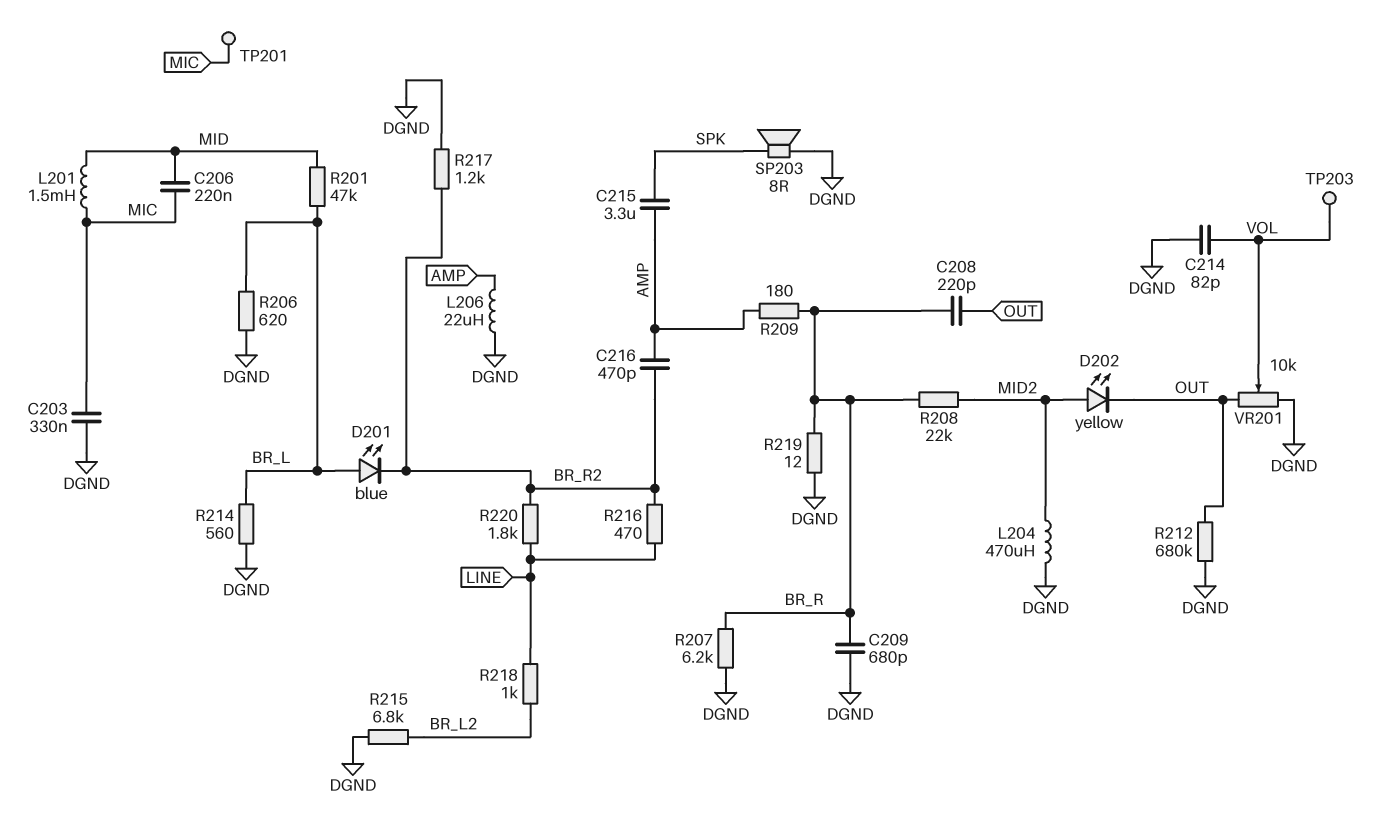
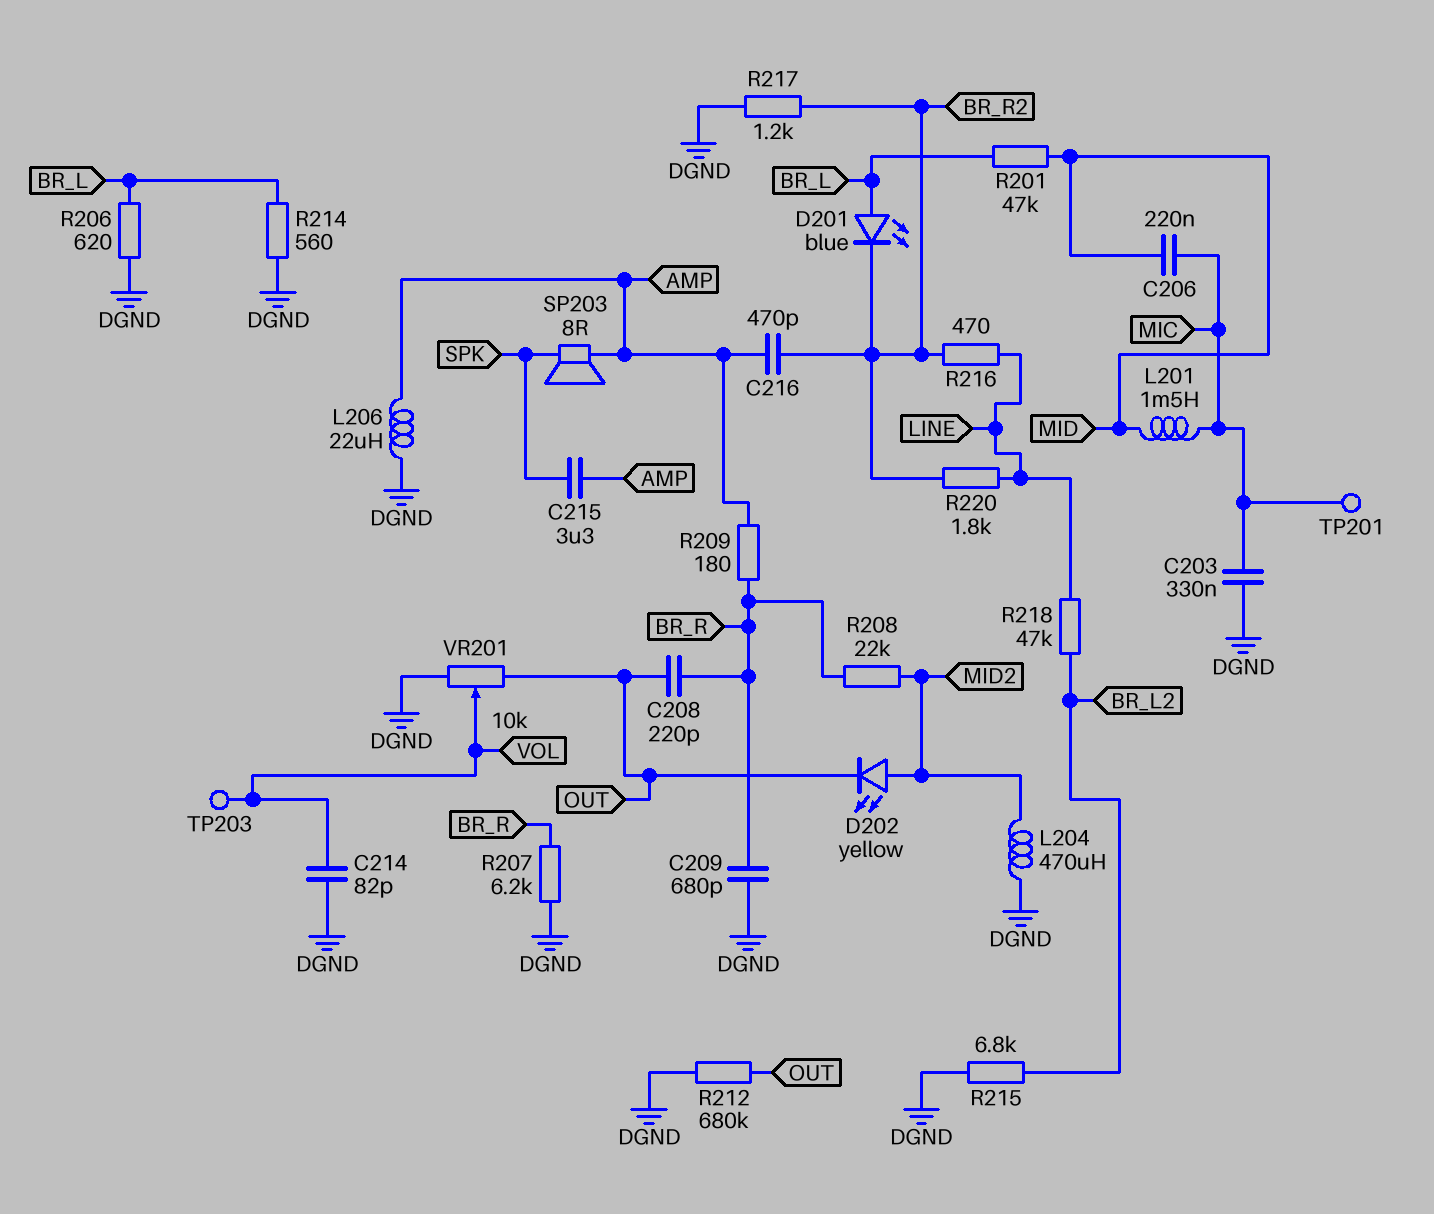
R218: 1k (BR_L2, LINE) -> 47k (BR_L2, LINE)
R219: 12 (BR_R, DGND) -> none
SP203: speaker 8R (DGND, SPK) -> speaker 8R (AMP, SPK)

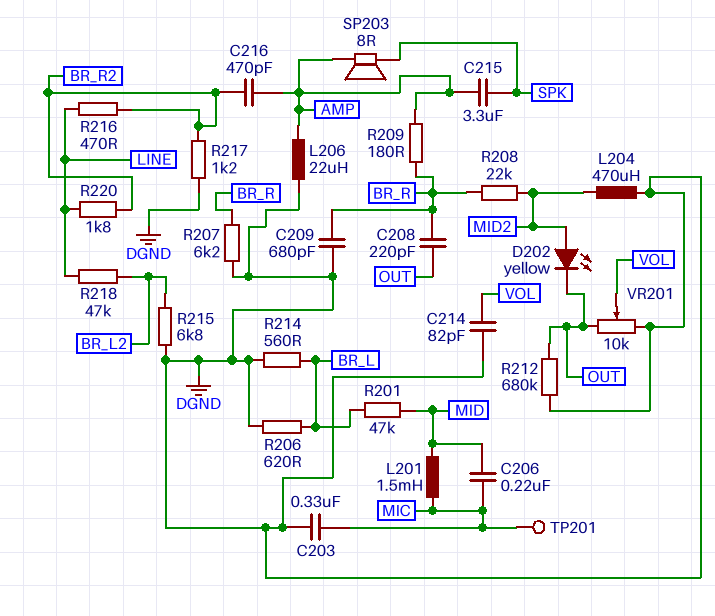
D201: LED blue (A BR_L, K BR_R2) -> none
TP203: test point (VOL) -> none

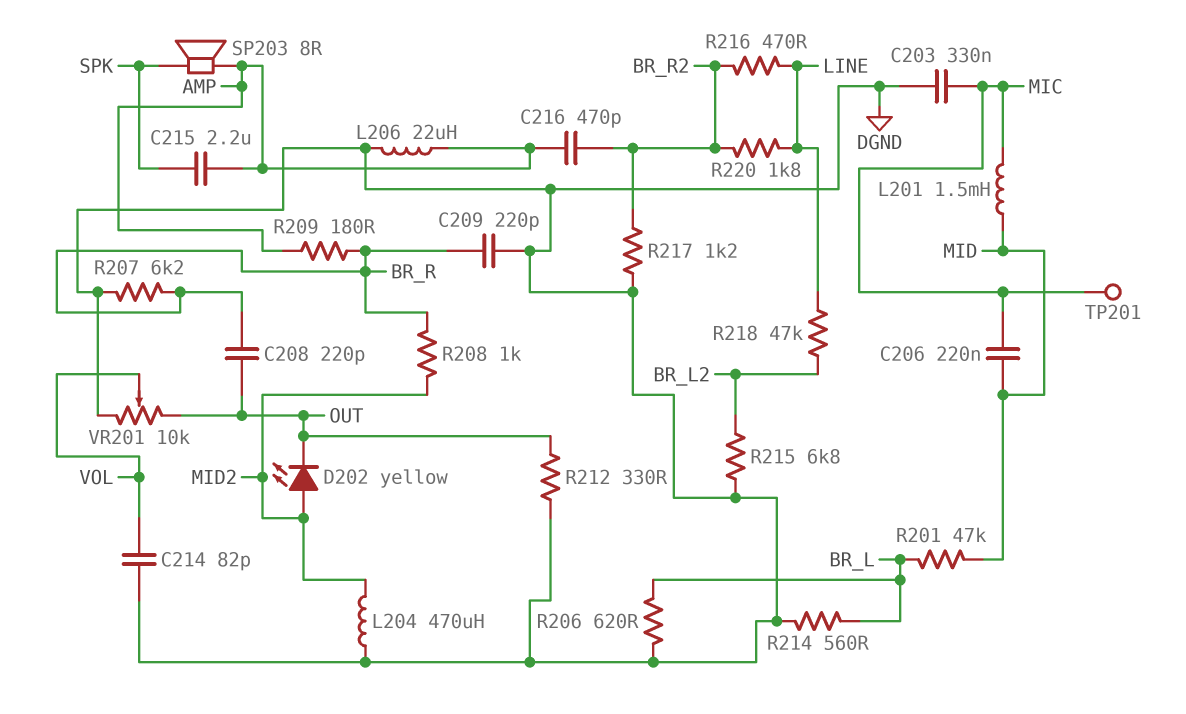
C209: 680pF (BR_R, DGND) -> 220pF (BR_R, DGND)
C215: 3.3uF (AMP, SPK) -> 2.2uF (AMP, SPK)
R208: 22k (BR_R, MID2) -> 1k (BR_R, MID2)
R212: 680k (DGND, OUT) -> 330 (DGND, OUT)

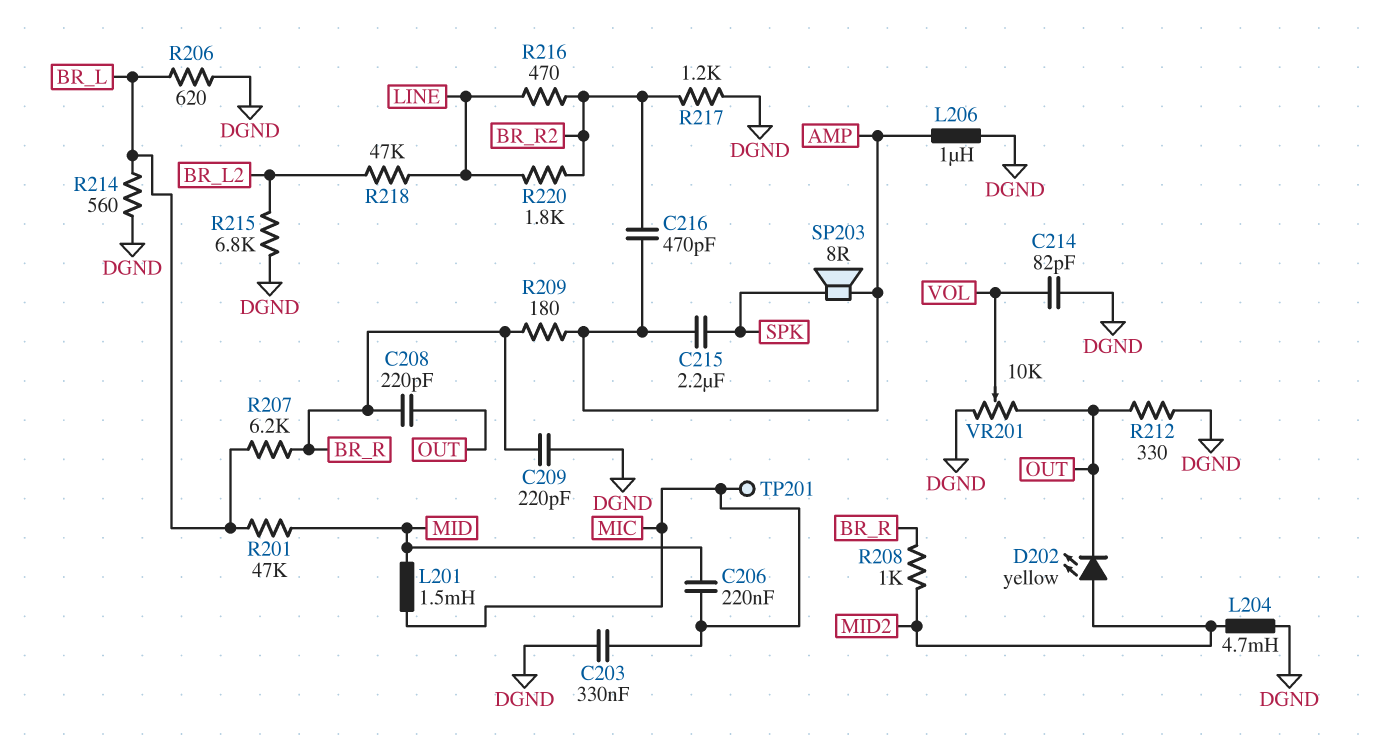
L204: 470uH (DGND, MID2) -> 4.7mH (DGND, MID2)
L206: 22uH (AMP, DGND) -> 1uH (AMP, DGND)
R207: 6.2k (BR_R, DGND) -> 6.2k (BR_L, BR_R)

